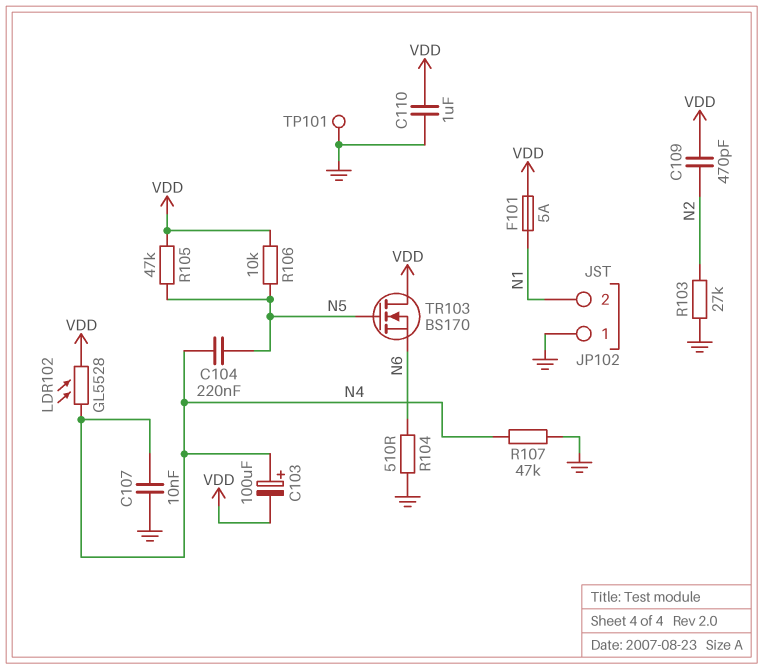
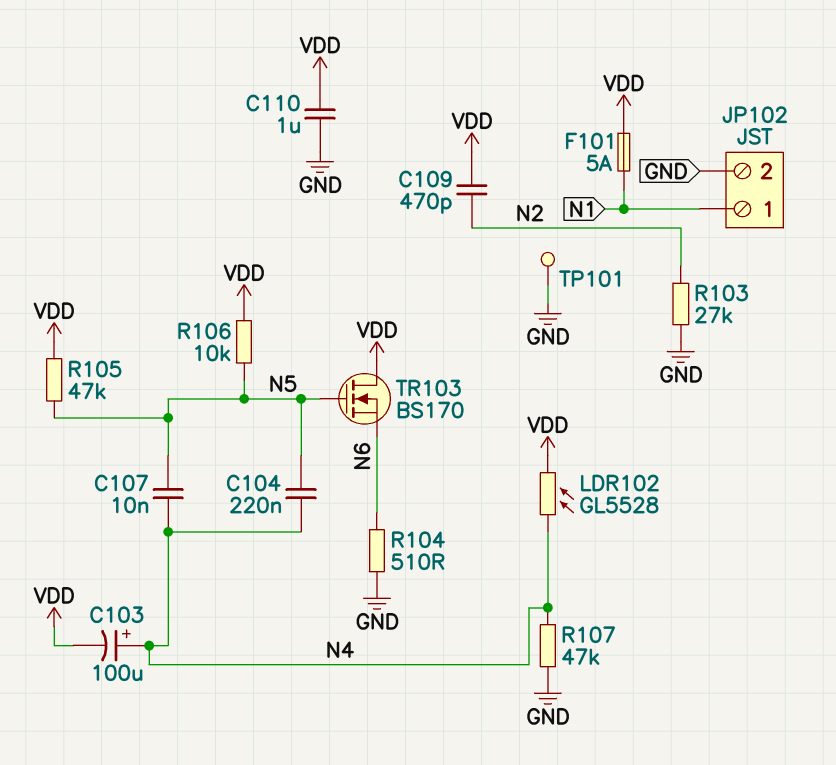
C107: 10nF (GND, N4) -> 10nF (N4, N5)
JP102 pin 1: GND -> N1
JP102 pin 2: N1 -> GND

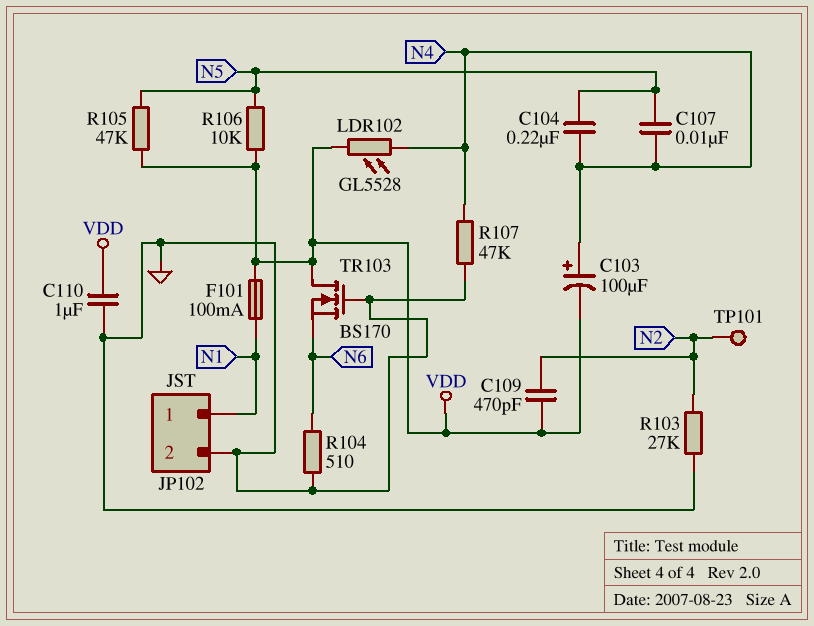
F101: 5A (N1, VDD) -> 100mA (N1, VDD)
TP101: test point (GND) -> test point (N2)
TR103: NMOS BS170 (G N5, D VDD, S N6) -> NMOS BS170 (G GND, D VDD, S N6)

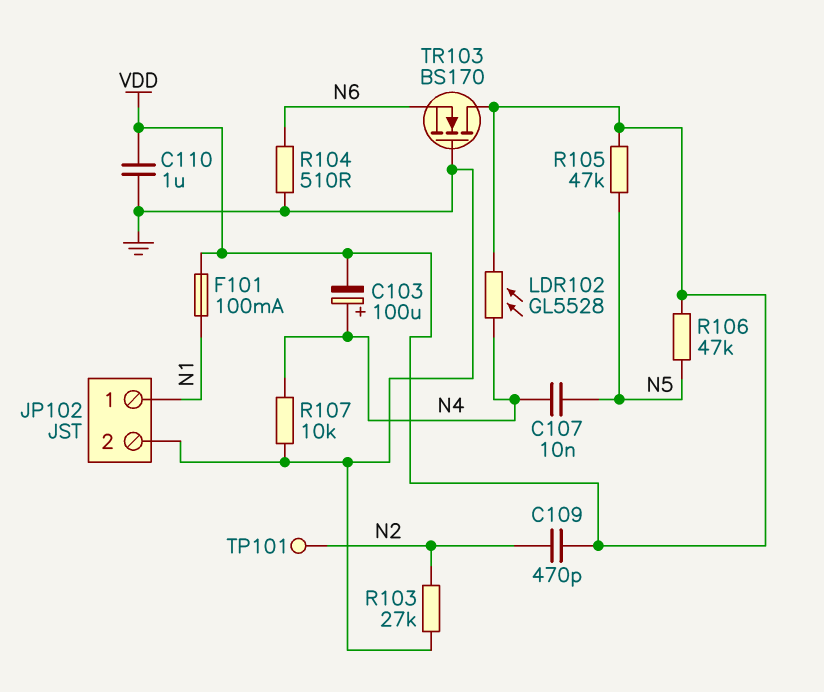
C104: 220nF (N4, N5) -> none
R106: 10k (N5, VDD) -> 47k (N5, VDD)
R107: 47k (GND, N4) -> 10k (GND, N4)

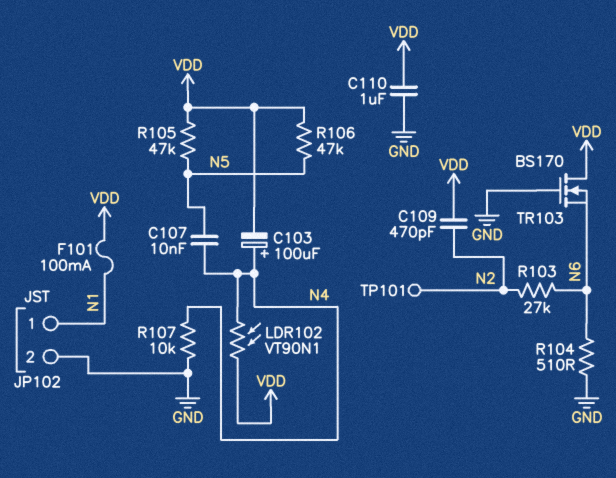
LDR102: GL5528 (N4, VDD) -> VT90N1 (N4, VDD)
R103: 27k (GND, N2) -> 27k (N2, N6)

